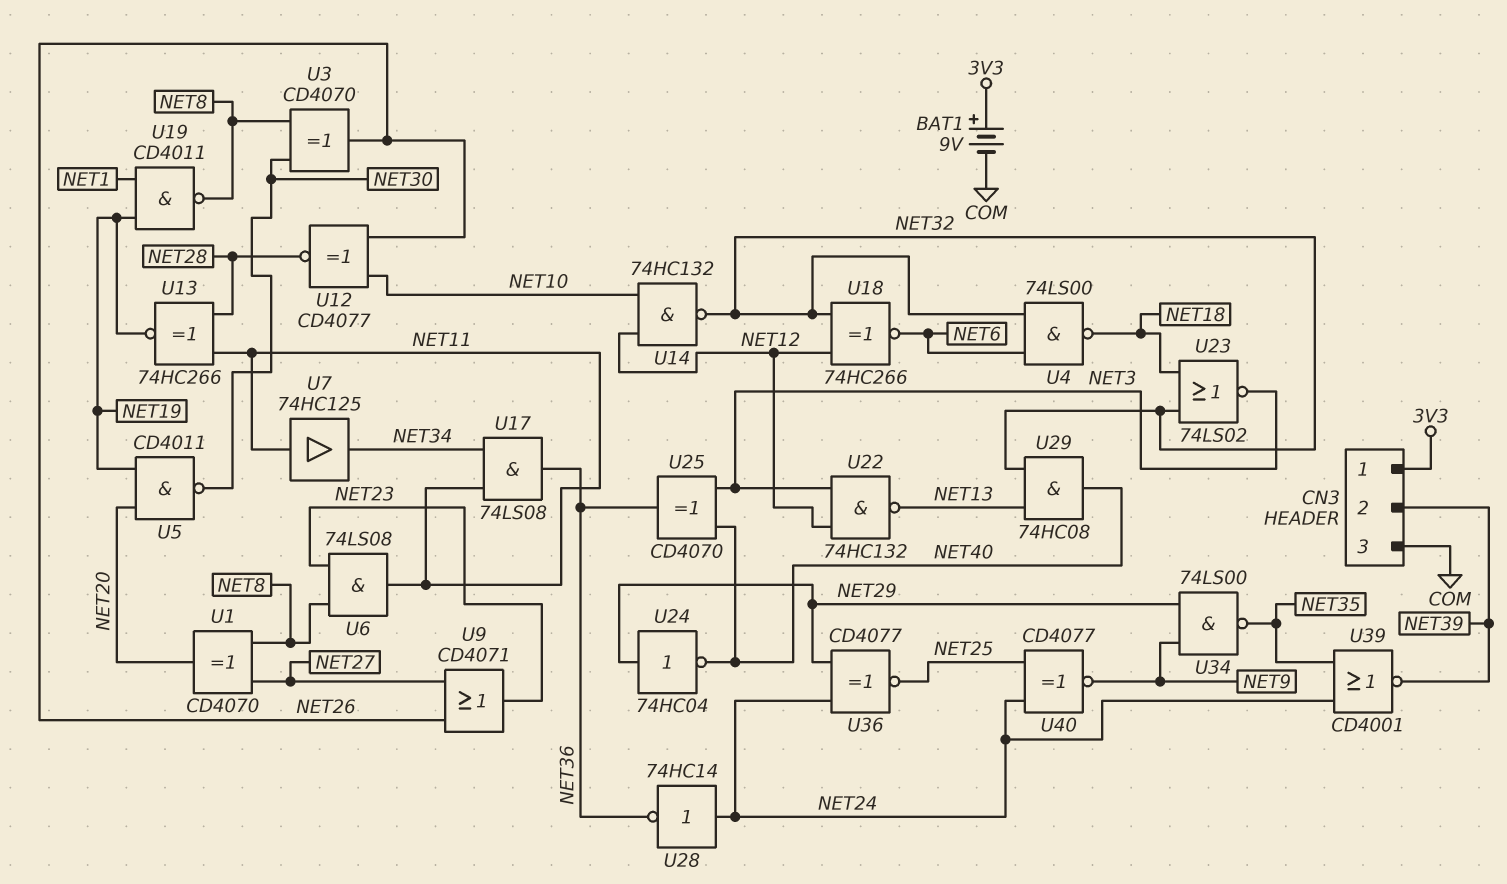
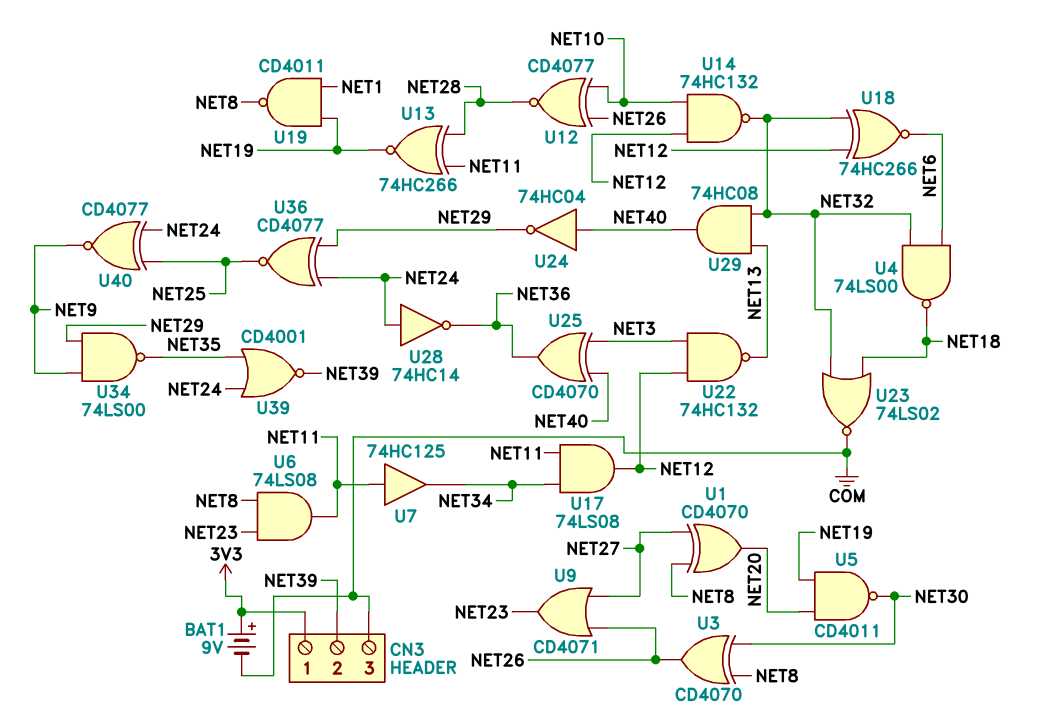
U17: AND 74LS08 (in NET11, in NET34, out NET36) -> AND 74LS08 (in NET11, in NET34, out NET12)
U23: NOR 74LS02 (in NET18, in NET32, out NET3) -> NOR 74LS02 (in NET18, in NET32, out COM)
U24: NOT 74HC04 (in NET29, out NET40) -> NOT 74HC04 (in NET40, out NET29)

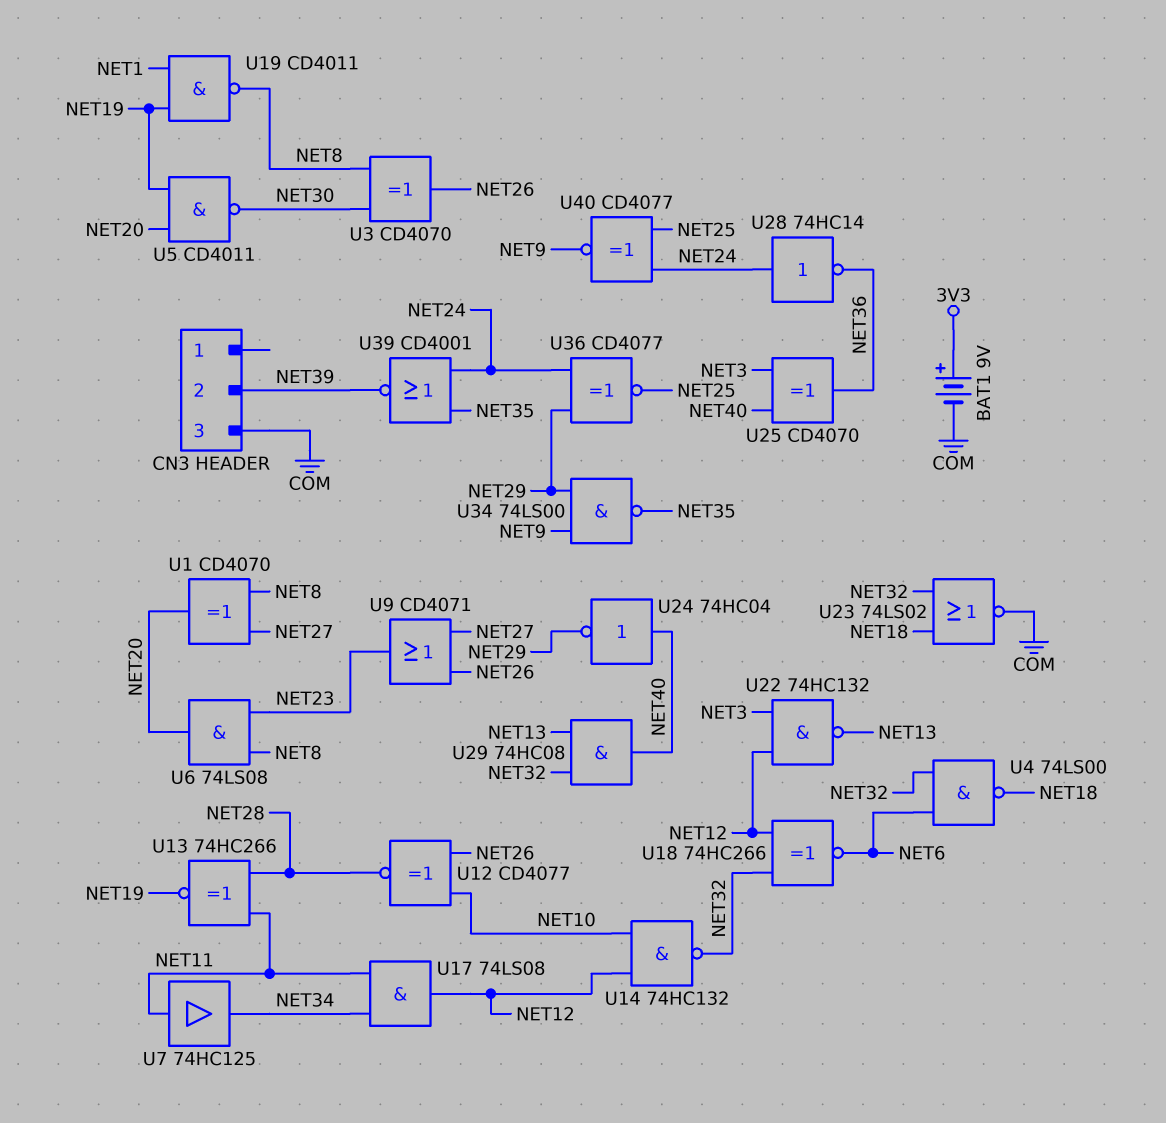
CN3 pin 1: 3V3 -> none
U6: AND 74LS08 (in NET8, in NET23, out NET11) -> AND 74LS08 (in NET8, in NET23, out NET20)

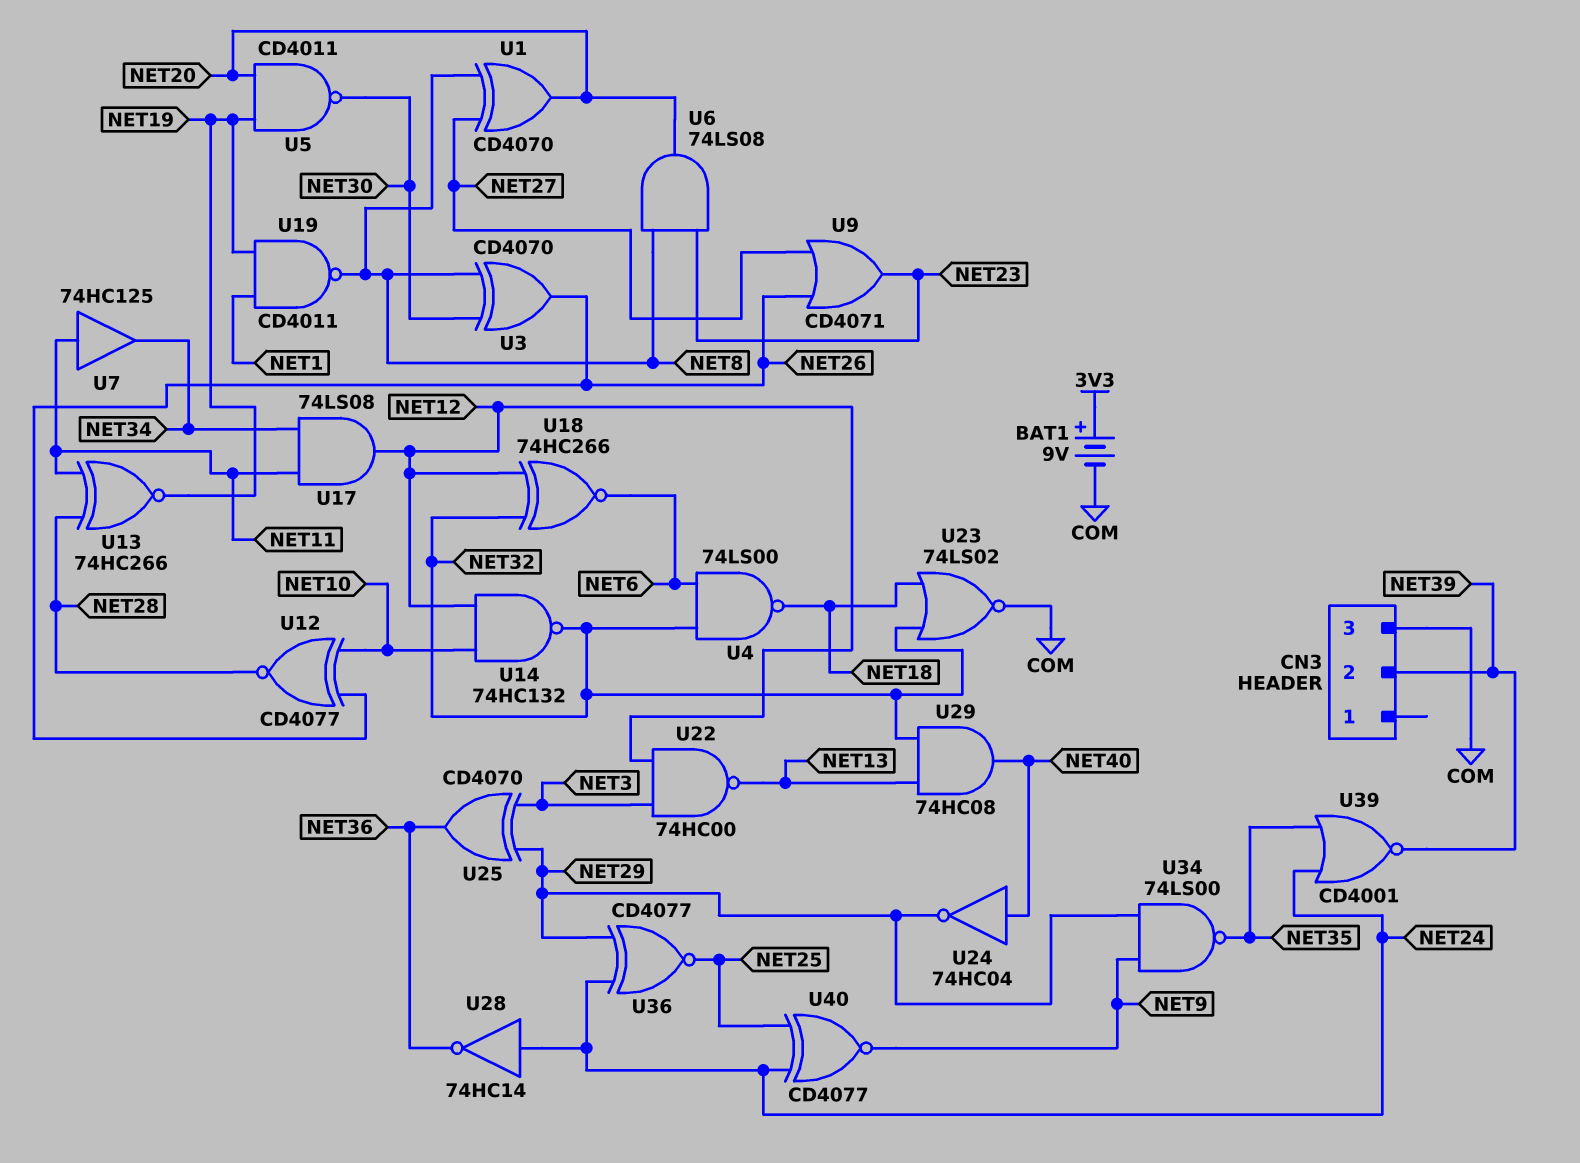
U22: NAND 74HC132 (in NET3, in NET12, out NET13) -> NAND 74HC00 (in NET3, in NET12, out NET13)
U25: XOR CD4070 (in NET3, in NET40, out NET36) -> XOR CD4070 (in NET3, in NET29, out NET36)

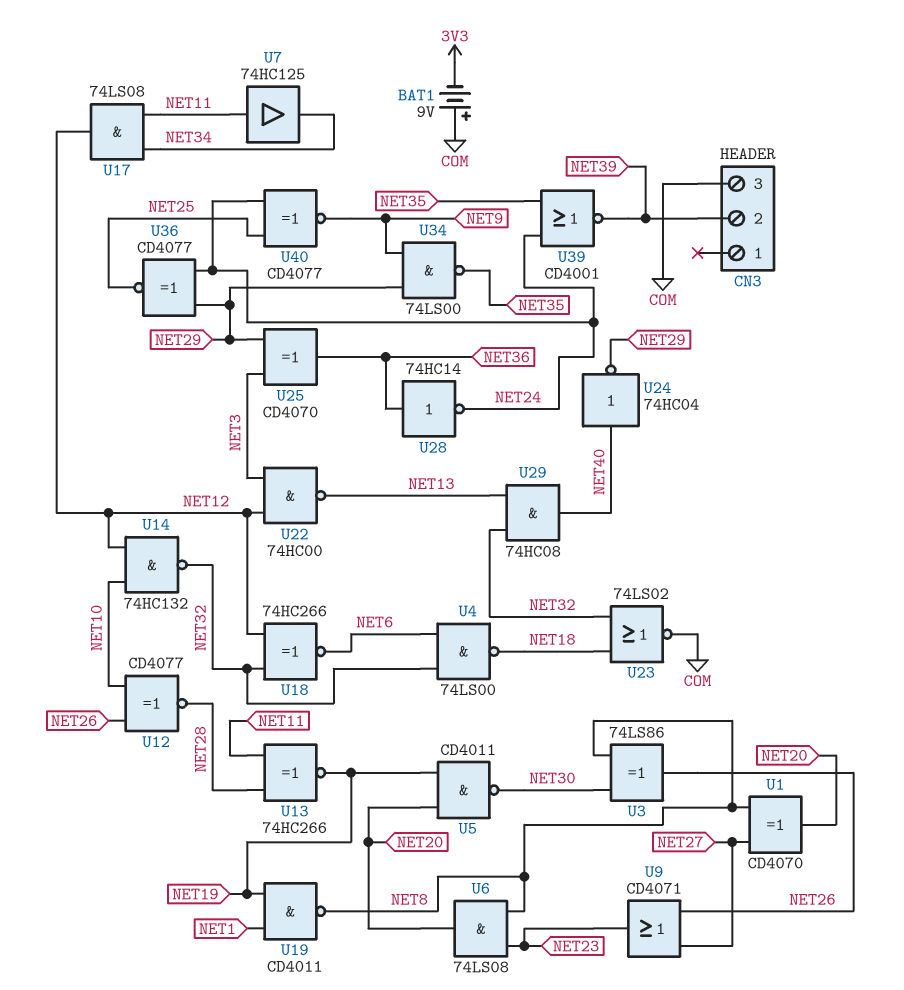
BAT1: 9V (plus 3V3, minus COM) -> 9V (plus COM, minus 3V3)
U3: XOR CD4070 (in NET8, in NET30, out NET26) -> XOR 74LS86 (in NET8, in NET30, out NET26)
U28: NOT 74HC14 (in NET24, out NET36) -> NOT 74HC14 (in NET36, out NET24)

